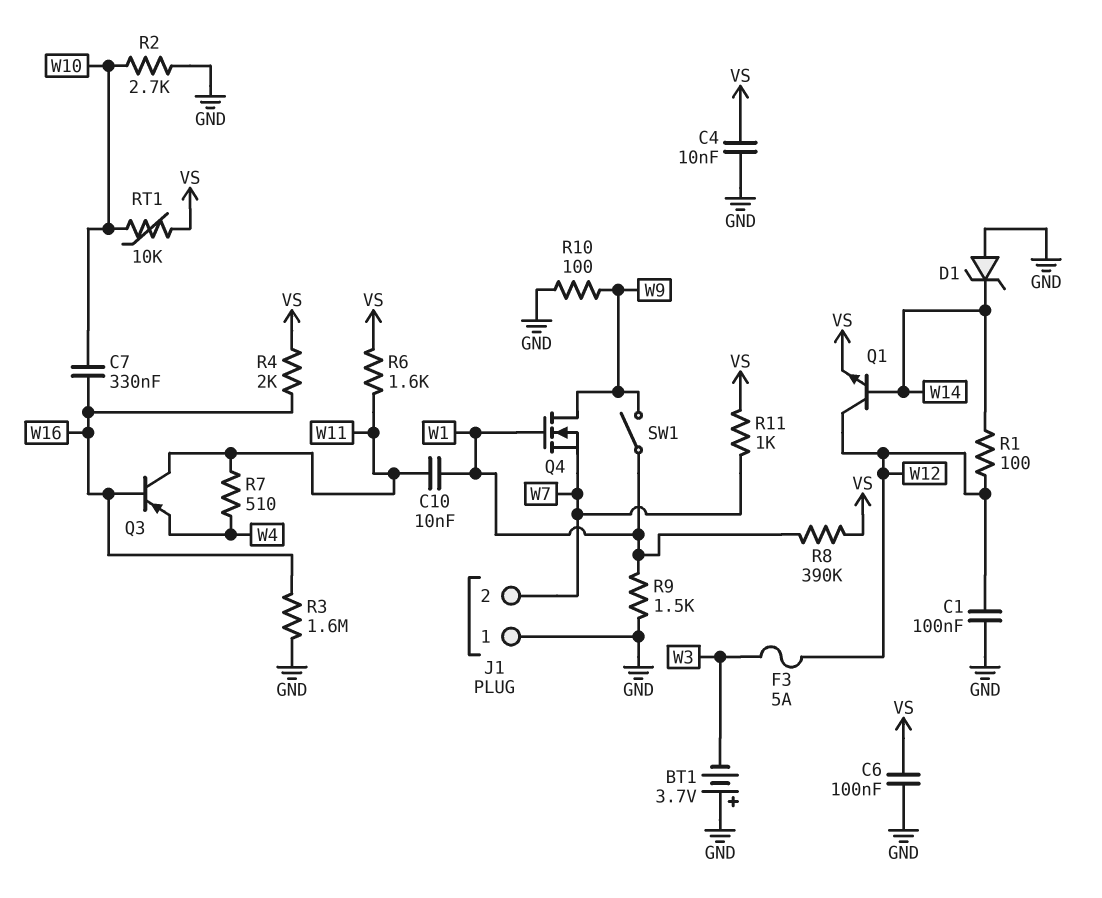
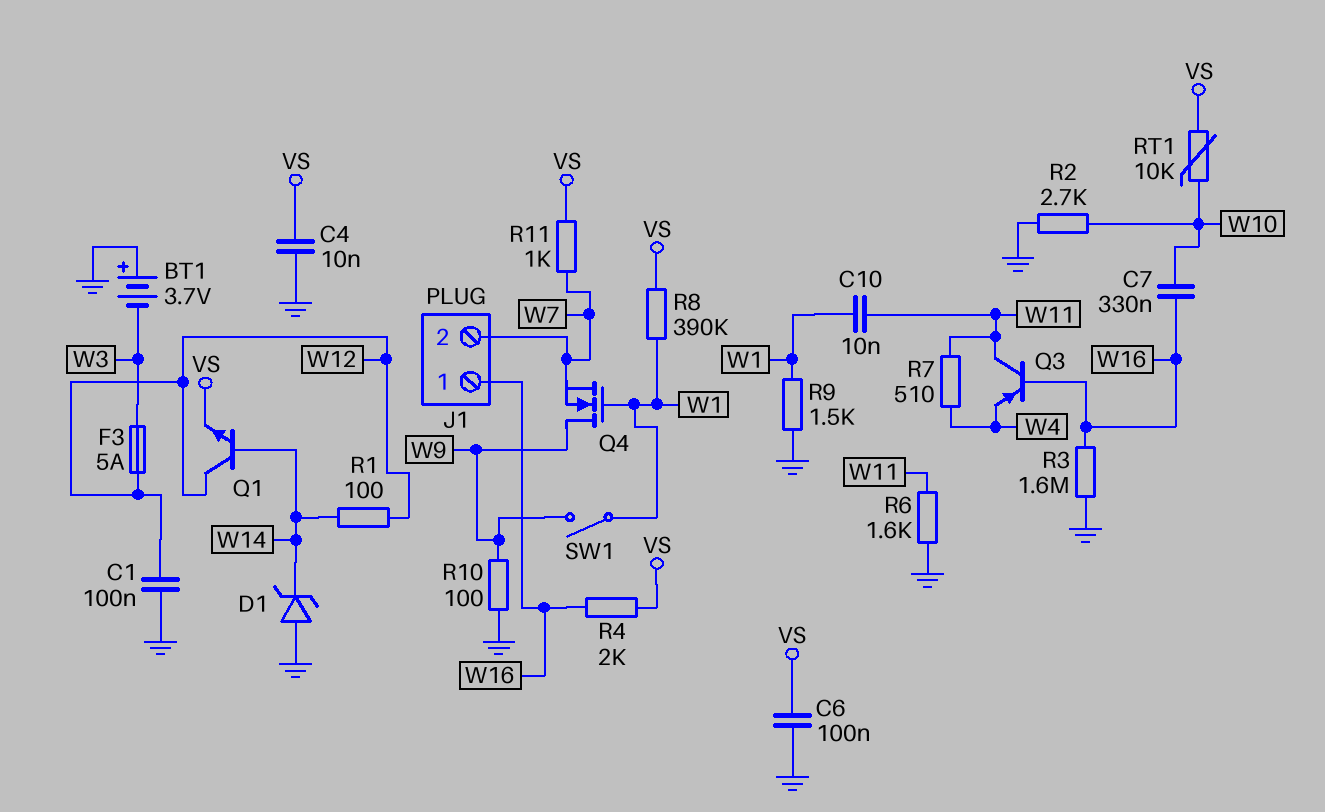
J1 pin 1: GND -> W16
R6: 1.6k (VS, W11) -> 1.6k (GND, W11)

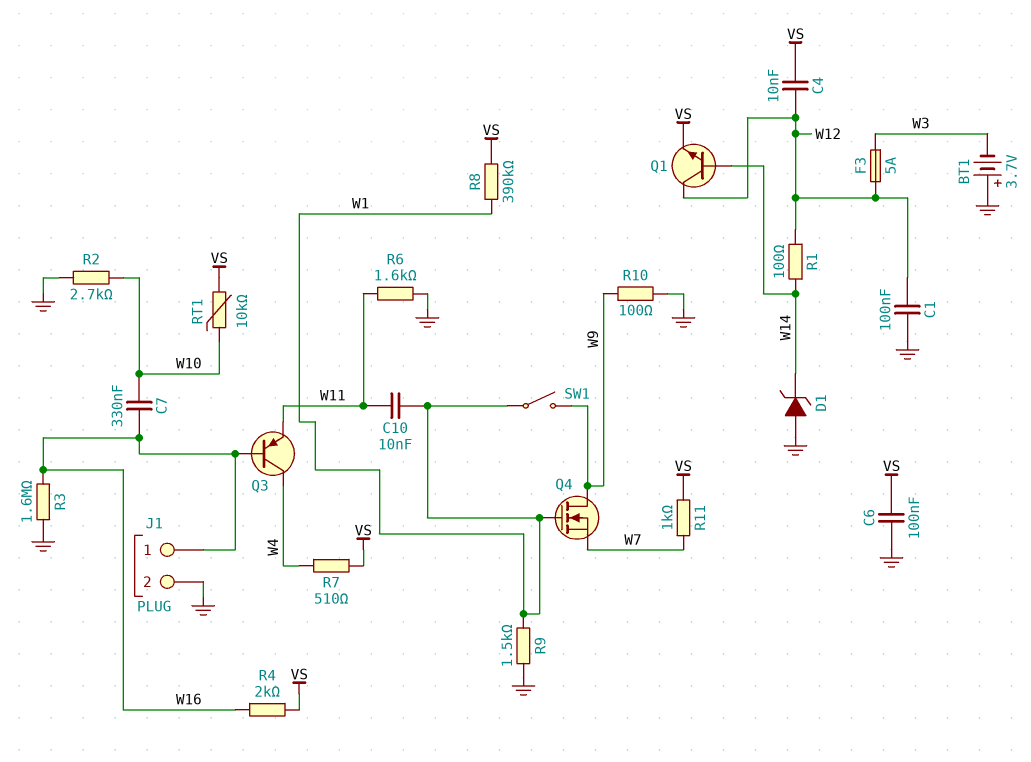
C4: 10nF (GND, VS) -> 10nF (VS, W12)
J1 pin 2: W7 -> GND
Q3: PNP (B W16, C W11, E W4) -> PNP (B W16, C W4, E W11)
R7: 510 (W4, W11) -> 510 (VS, W4)

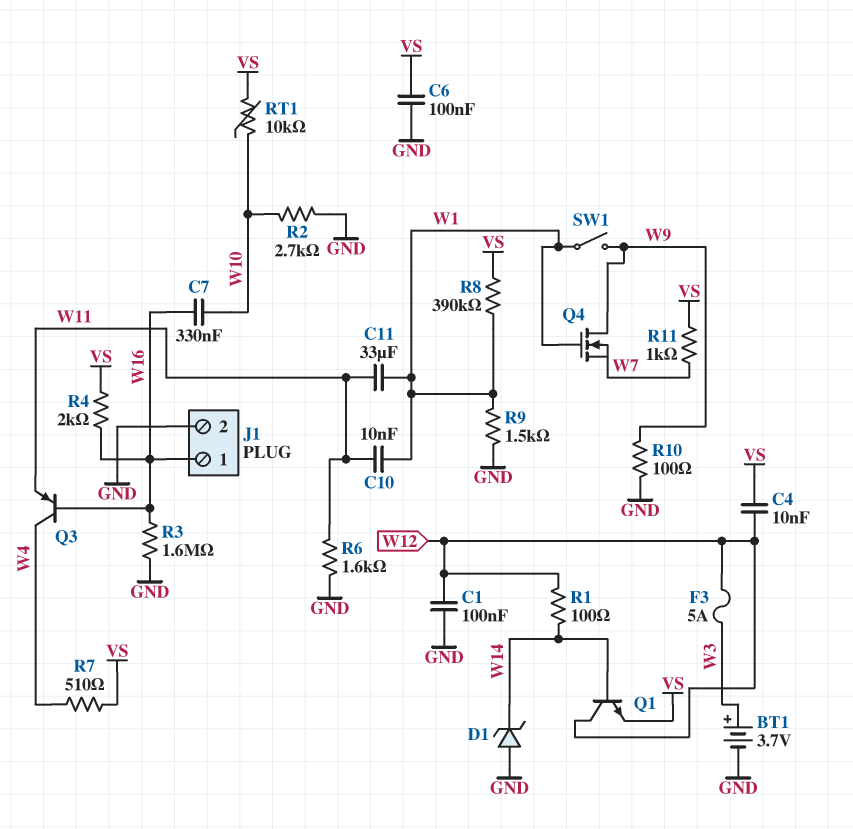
BT1: 3.7V (plus GND, minus W3) -> 3.7V (plus W3, minus GND)
C11: none -> 33uF (W1, W11)

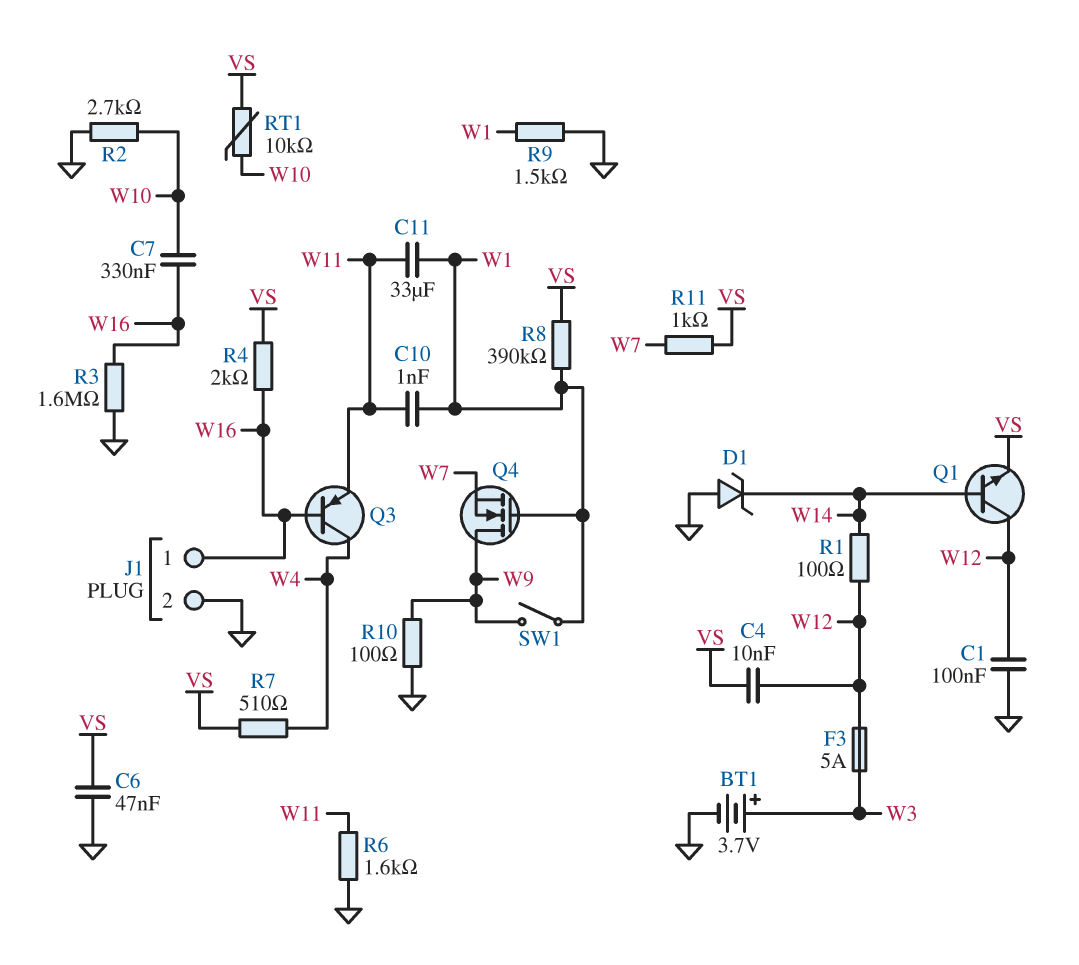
C6: 100nF (GND, VS) -> 47nF (GND, VS)
C10: 10nF (W1, W11) -> 1nF (W1, W11)

